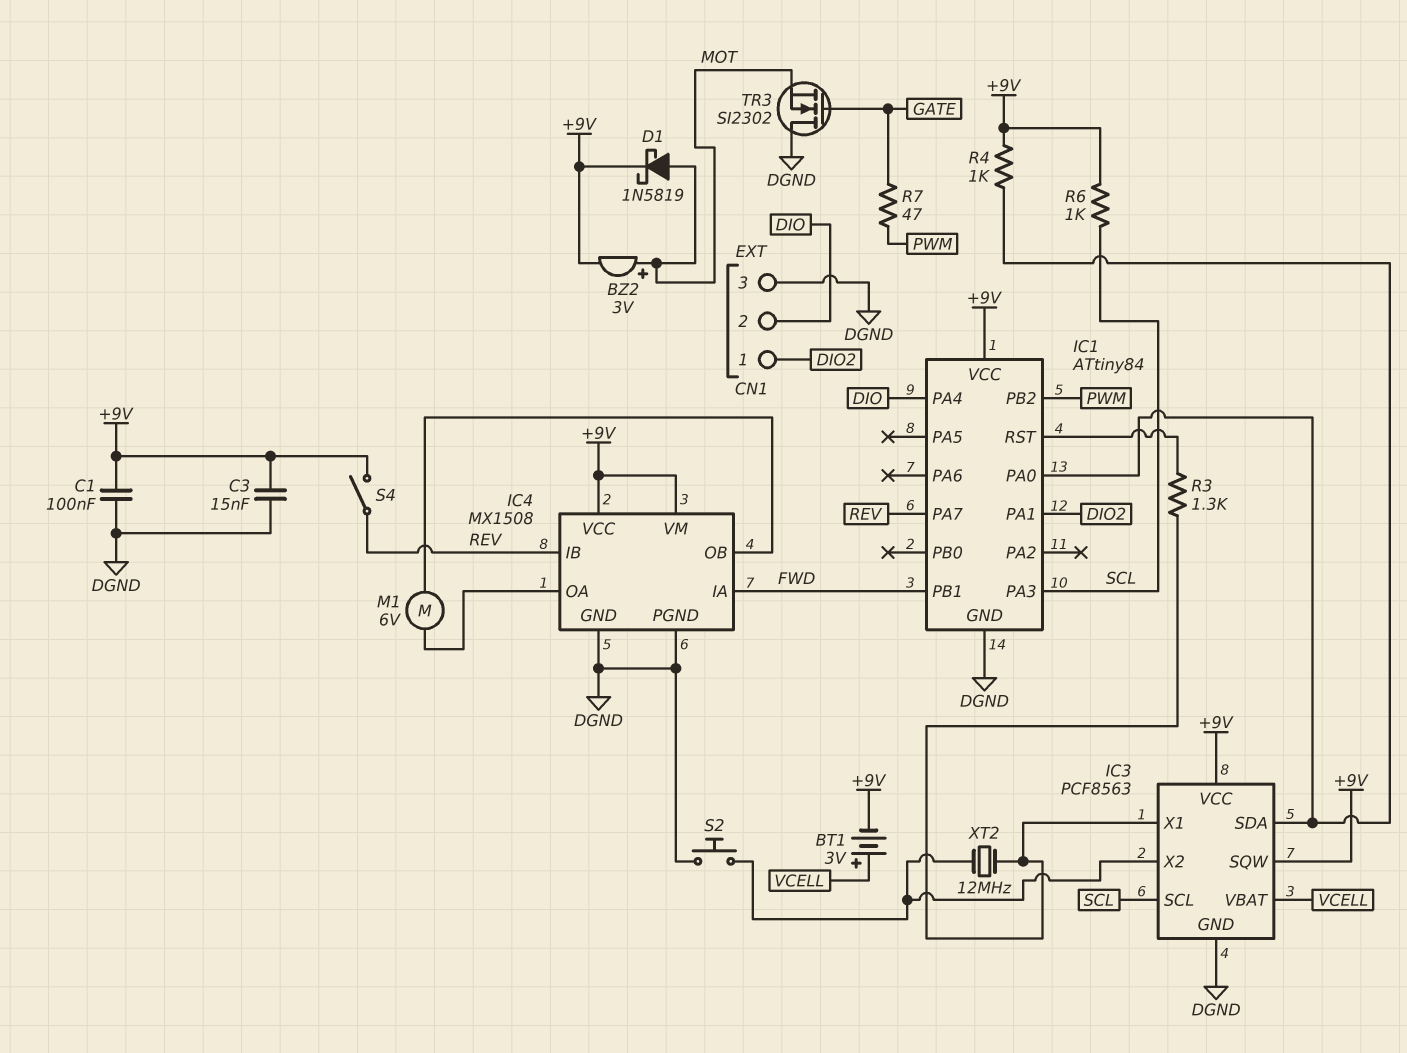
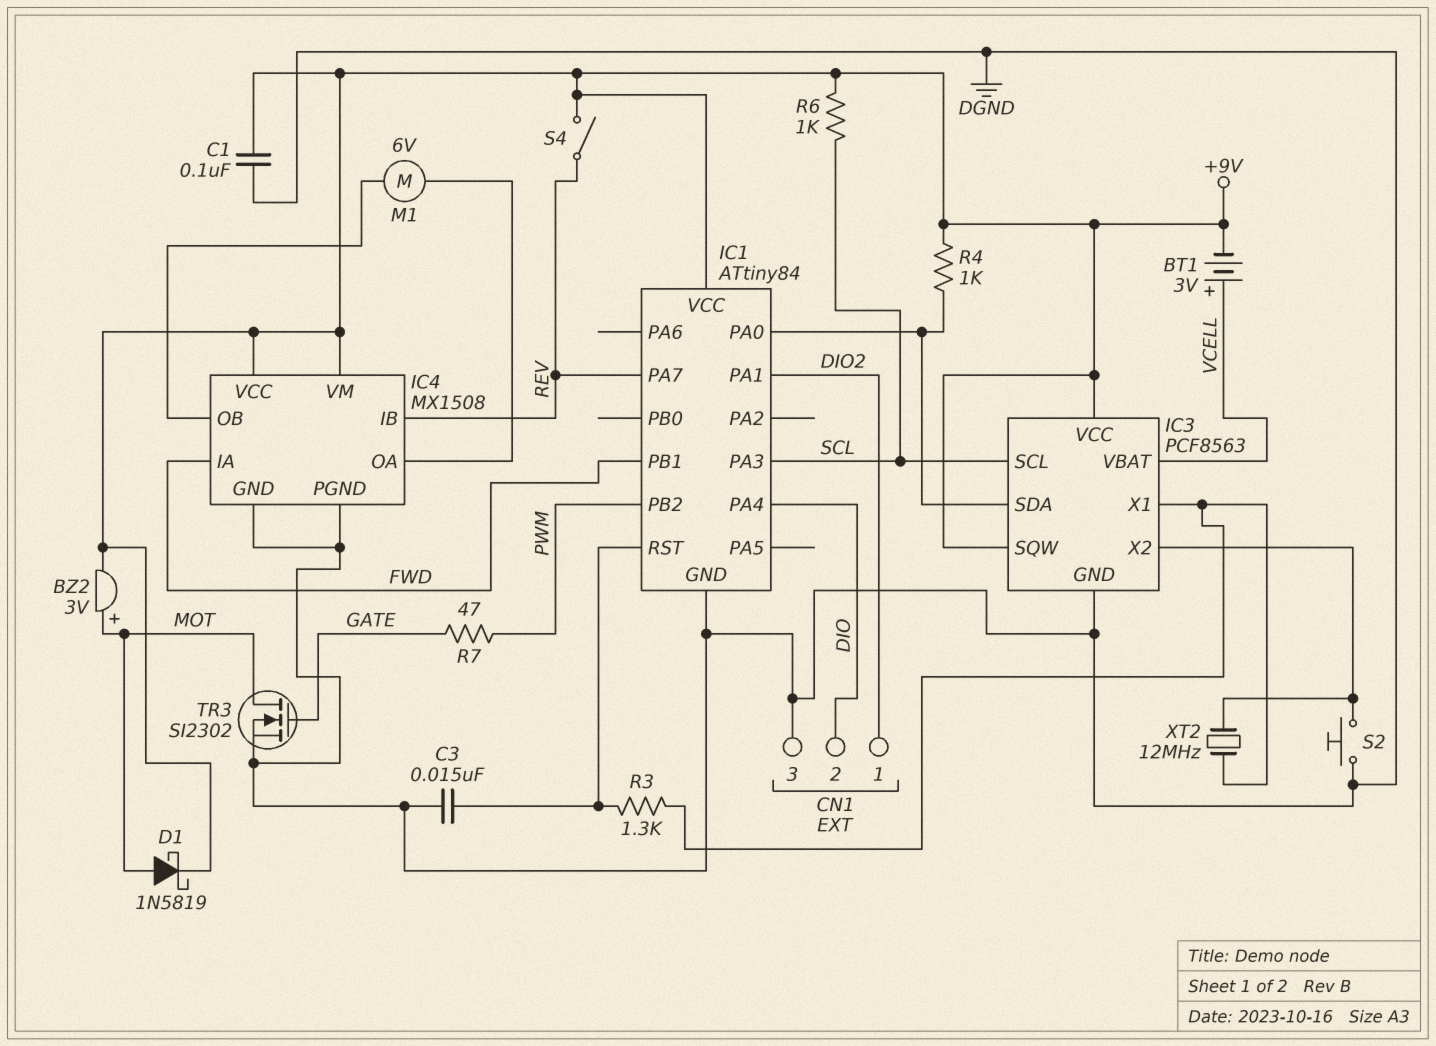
C3: 15nF (+9V, DGND) -> 15nF (DGND, IC1/RST)
TR3: NMOS SI2302 (G GATE, D DGND, S MOT) -> NMOS SI2302 (G GATE, D MOT, S DGND)

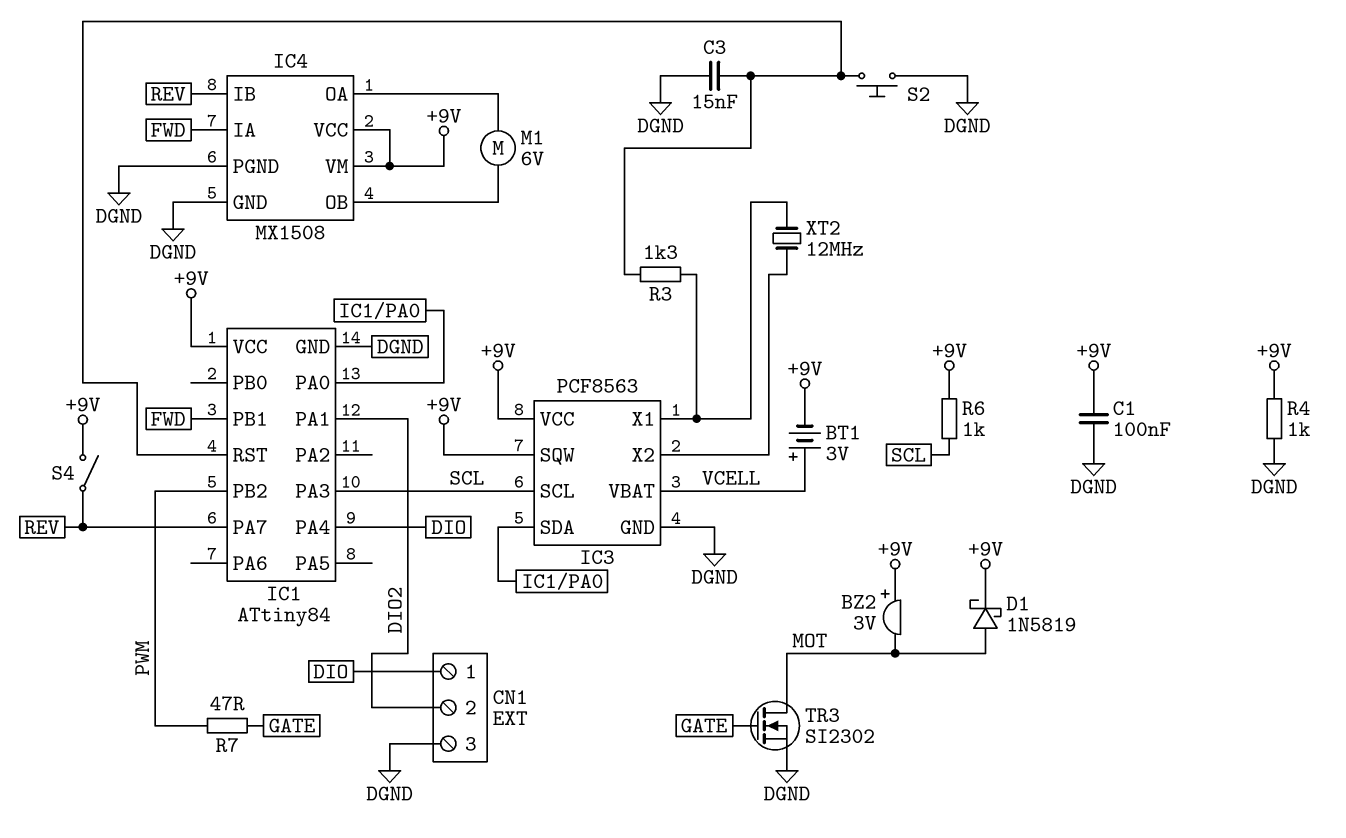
BZ2: buzzer 3V (plus MOT, minus +9V) -> buzzer 3V (plus +9V, minus MOT)
CN1 pin 1: DIO2 -> DIO
CN1 pin 2: DIO -> DIO2
R4: 1k (+9V, IC1/PA0) -> 1k (+9V, DGND)
S2: button (DGND, IC3/X2) -> button (DGND, IC1/RST)

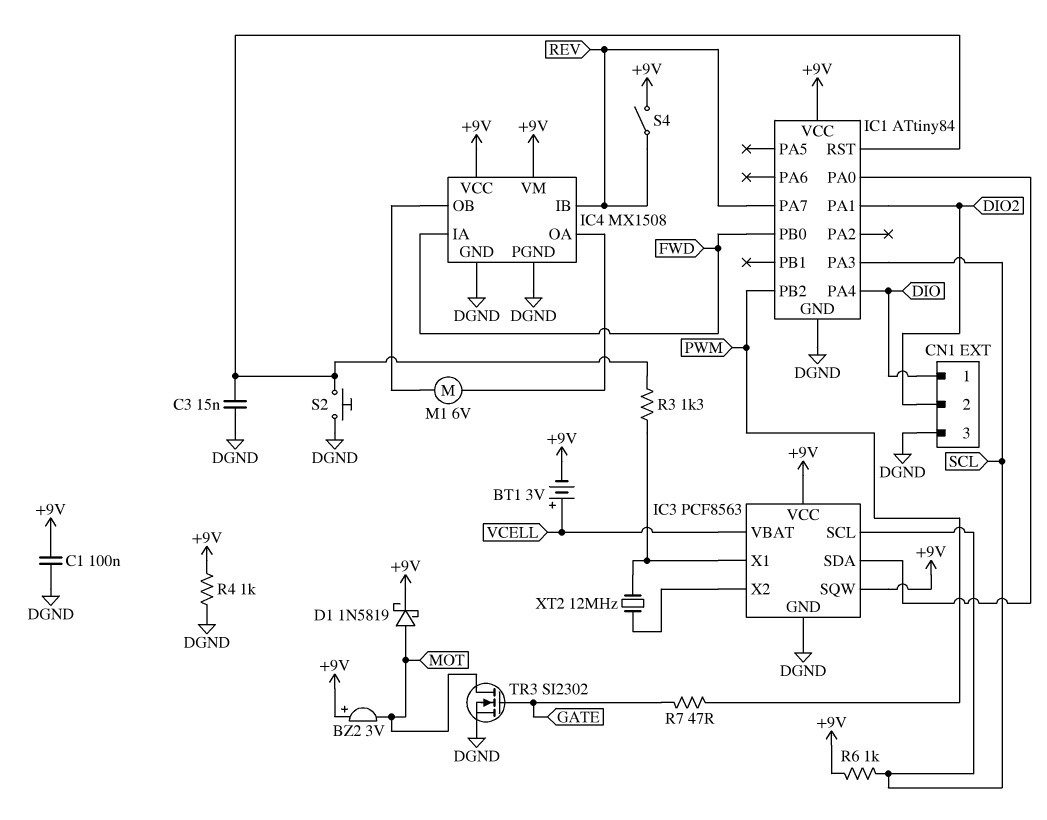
IC1 pin PB0: none -> FWD
IC1 pin PB1: FWD -> none

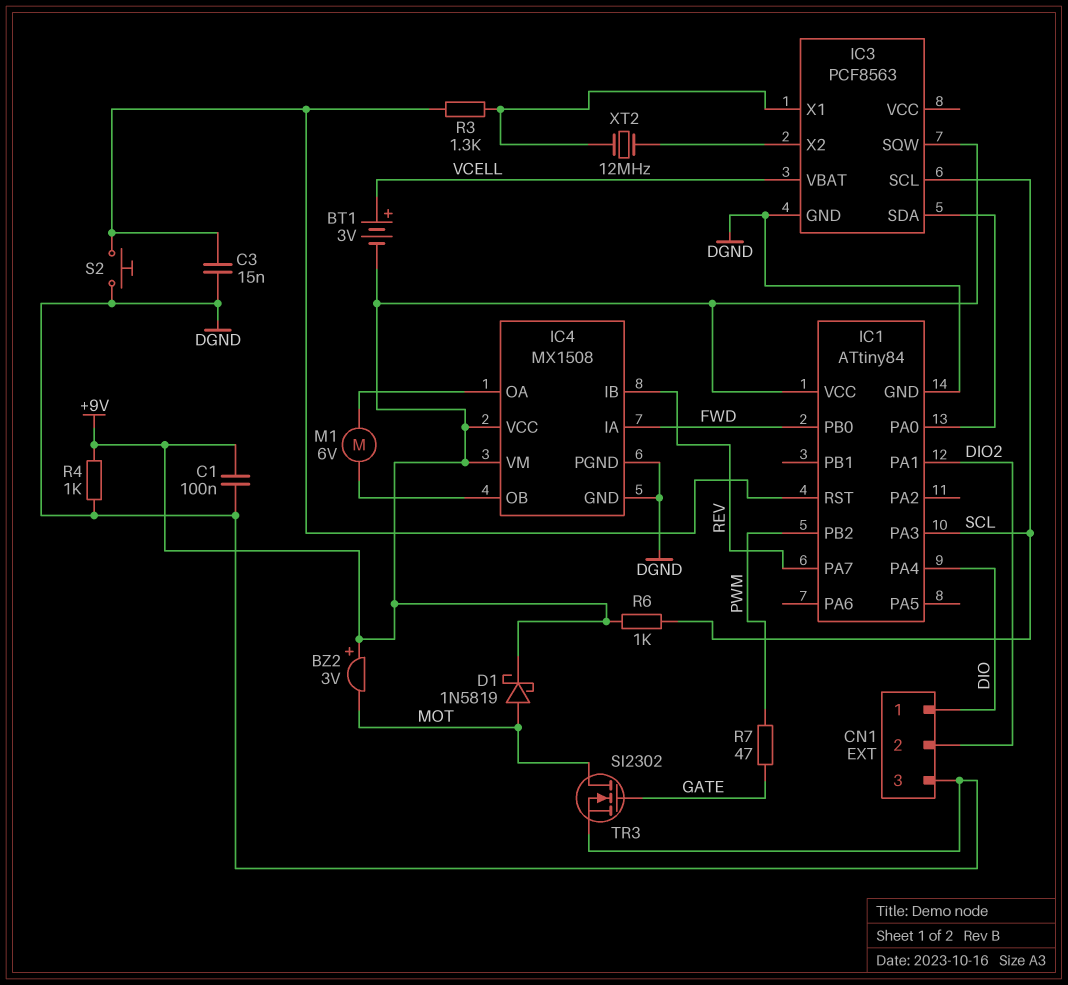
IC3 pin VCC: +9V -> none
S4: switch (+9V, REV) -> none

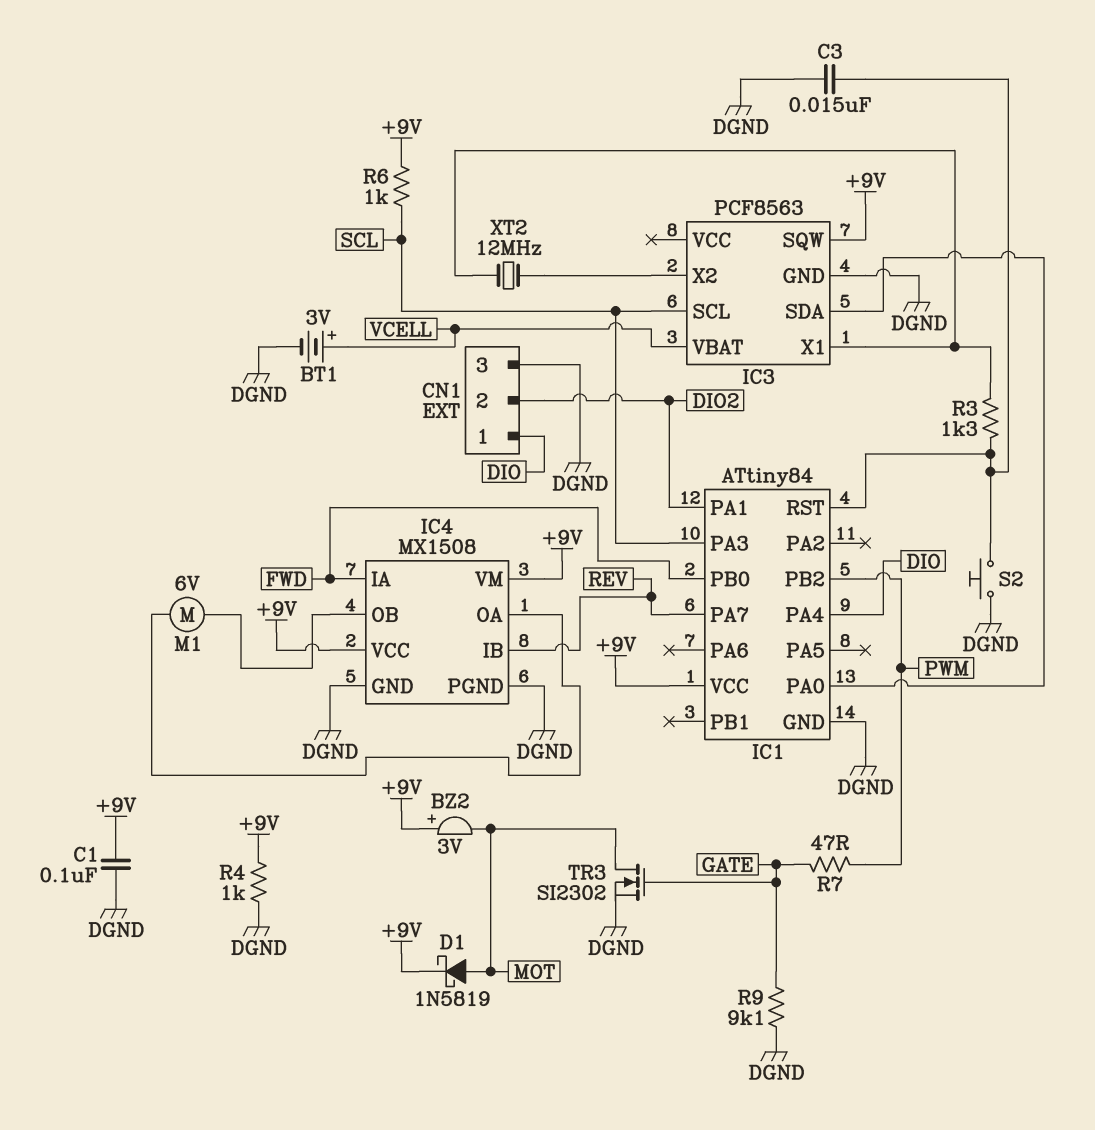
BT1: 3V (plus VCELL, minus +9V) -> 3V (plus VCELL, minus DGND)
R9: none -> 9.1k (DGND, GATE)

